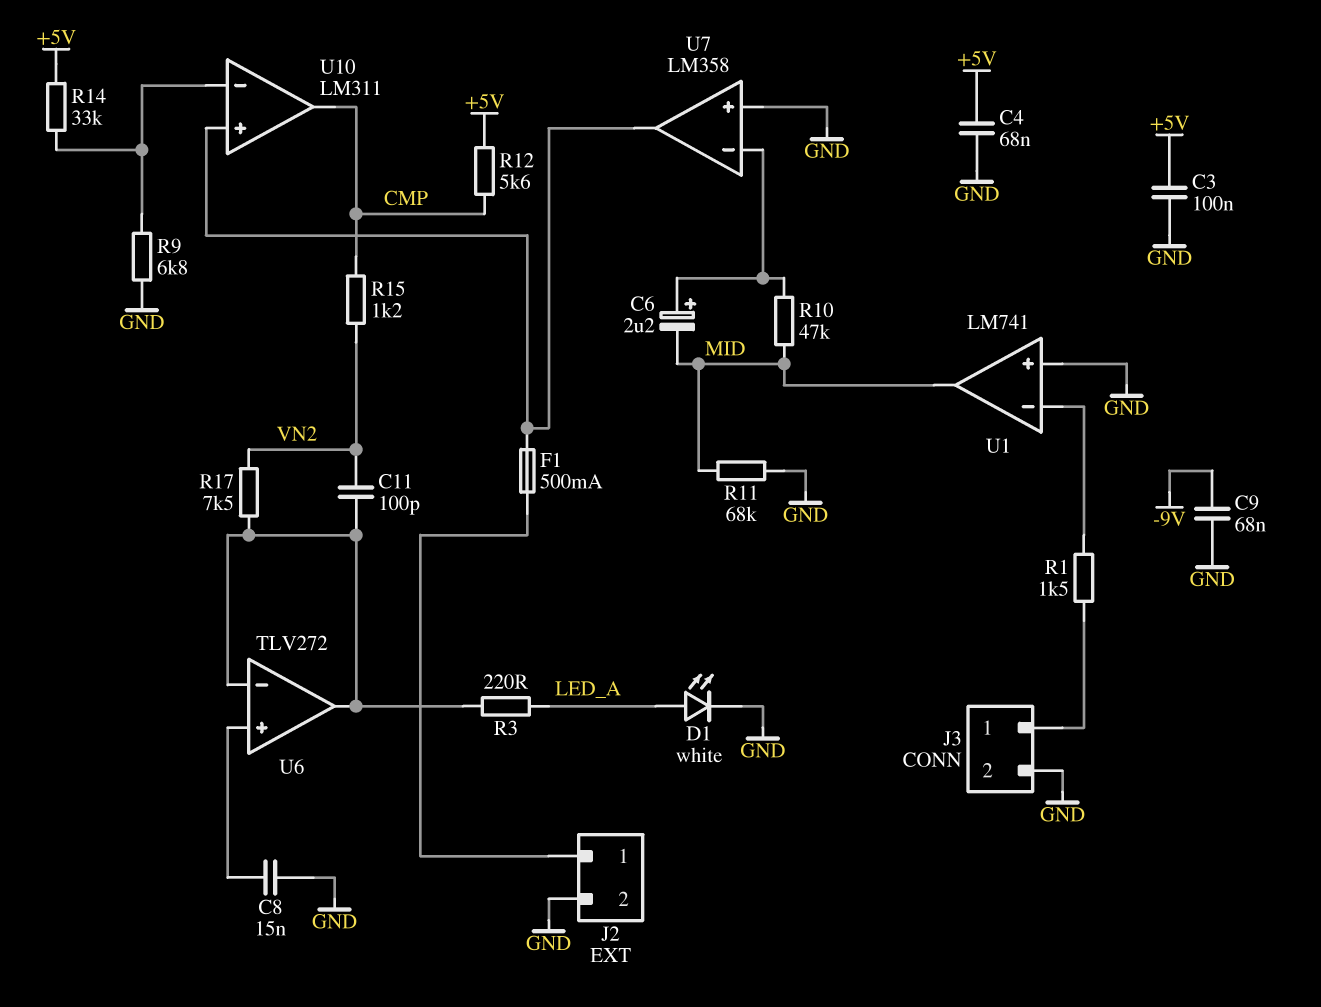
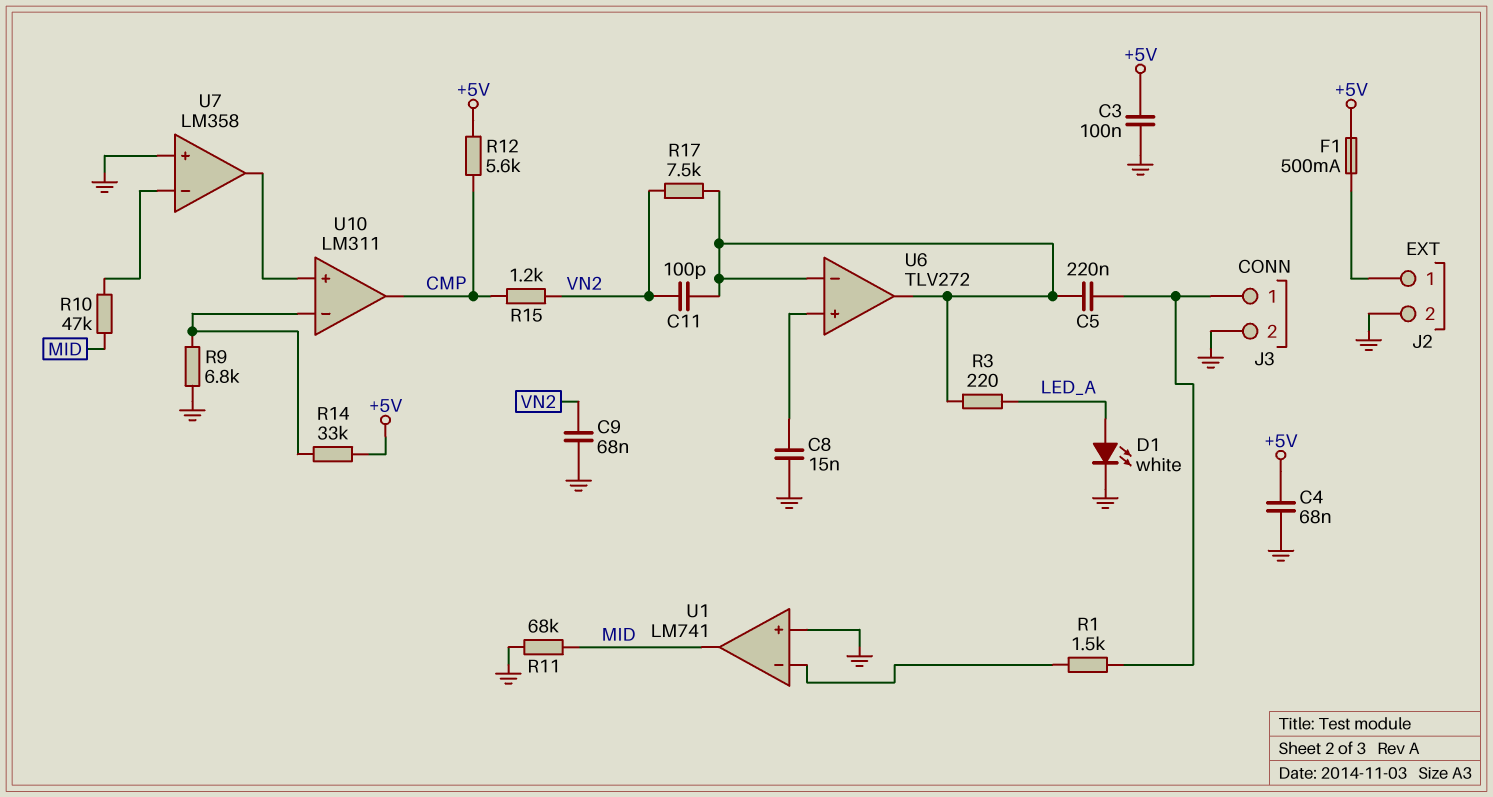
C5: none -> 220nF (J3/1, U6/in-)
C6: 2.2uF (plus U7/in-, minus MID) -> none
C9: 68nF (-9V, GND) -> 68nF (GND, VN2)
F1: 500mA (J2/1, U7/out) -> 500mA (+5V, J2/1)

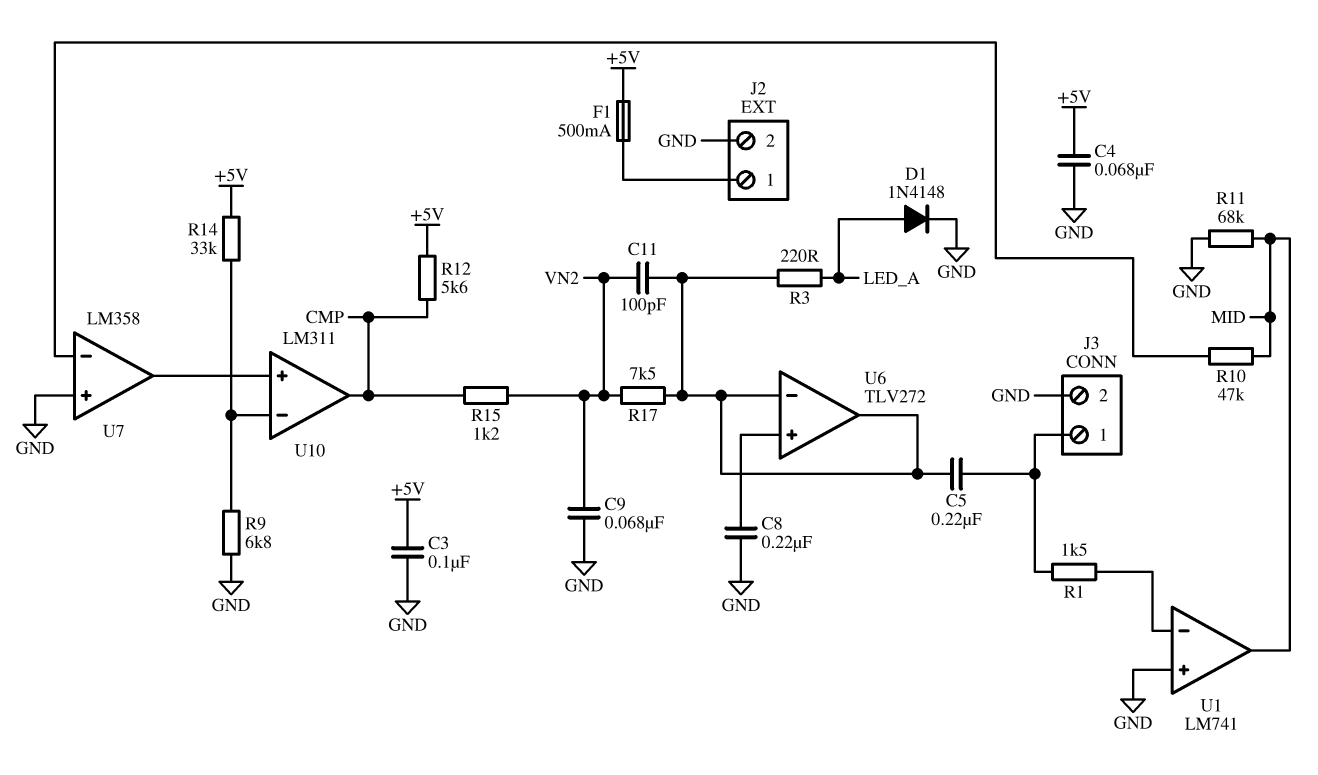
C8: 15nF (GND, U6/in+) -> 220nF (GND, U6/in+)
D1: LED white (A LED_A, K GND) -> diode 1N4148 (A LED_A, K GND)

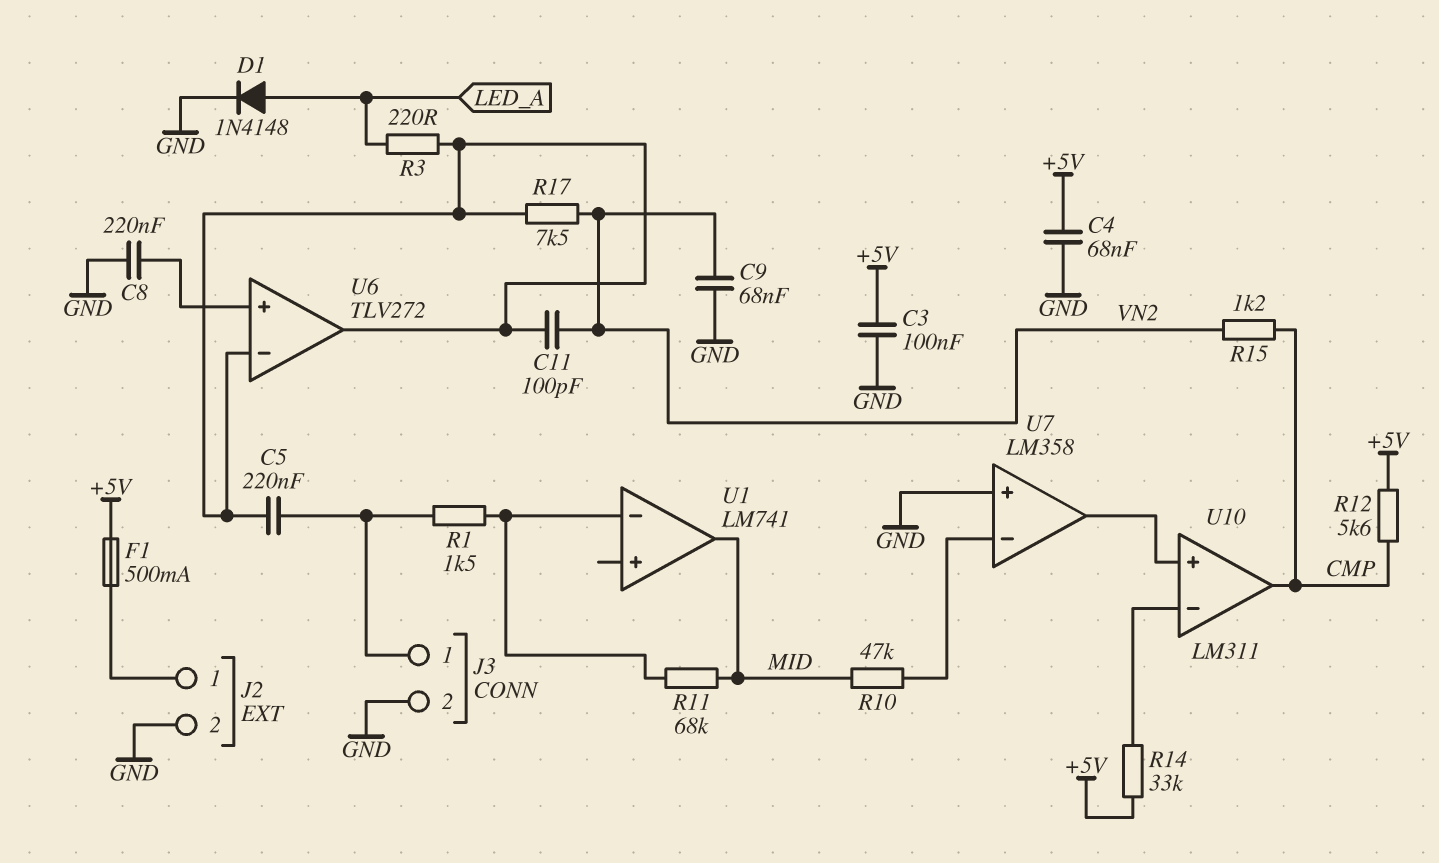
R9: 6.8k (GND, U10/in-) -> none
R11: 68k (GND, MID) -> 68k (MID, U1/in-)
U1 pin in+: GND -> none

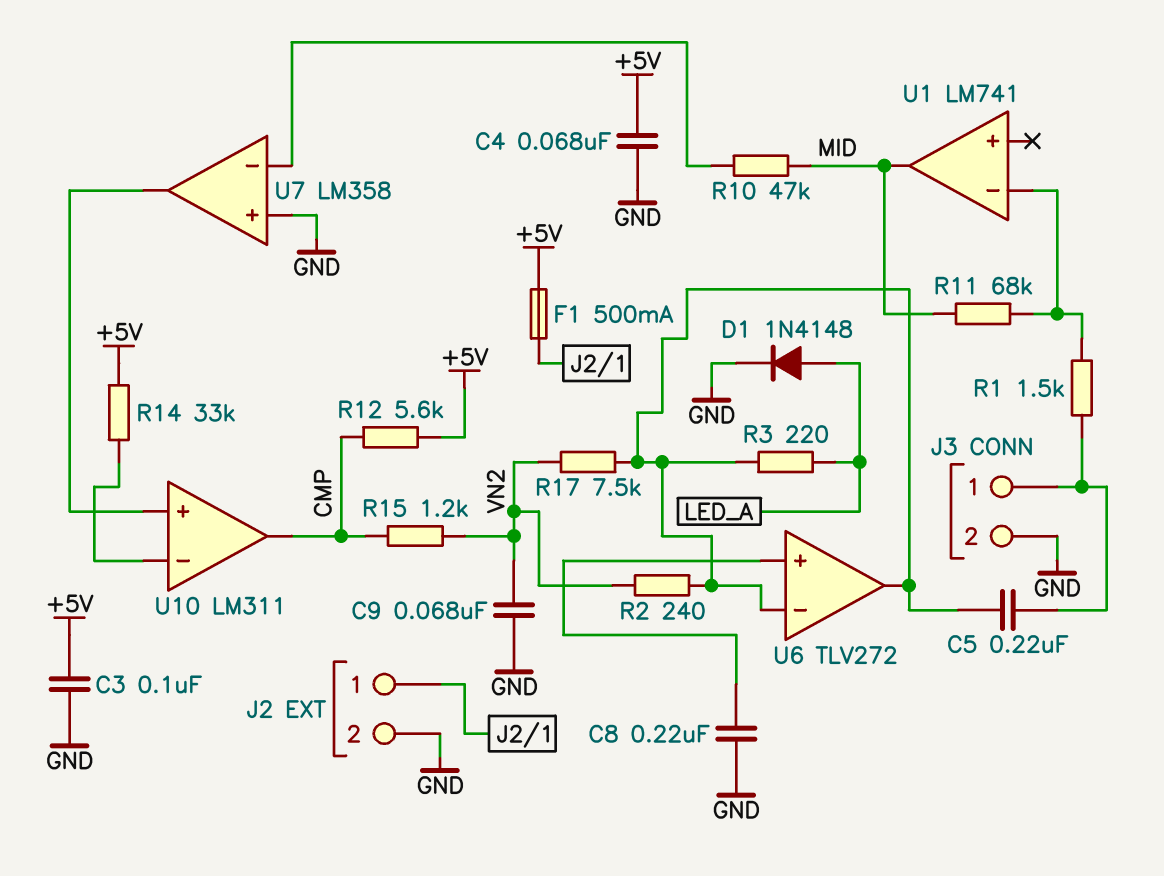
C11: 100pF (U6/in-, VN2) -> none
R2: none -> 240 (U6/in-, VN2)

